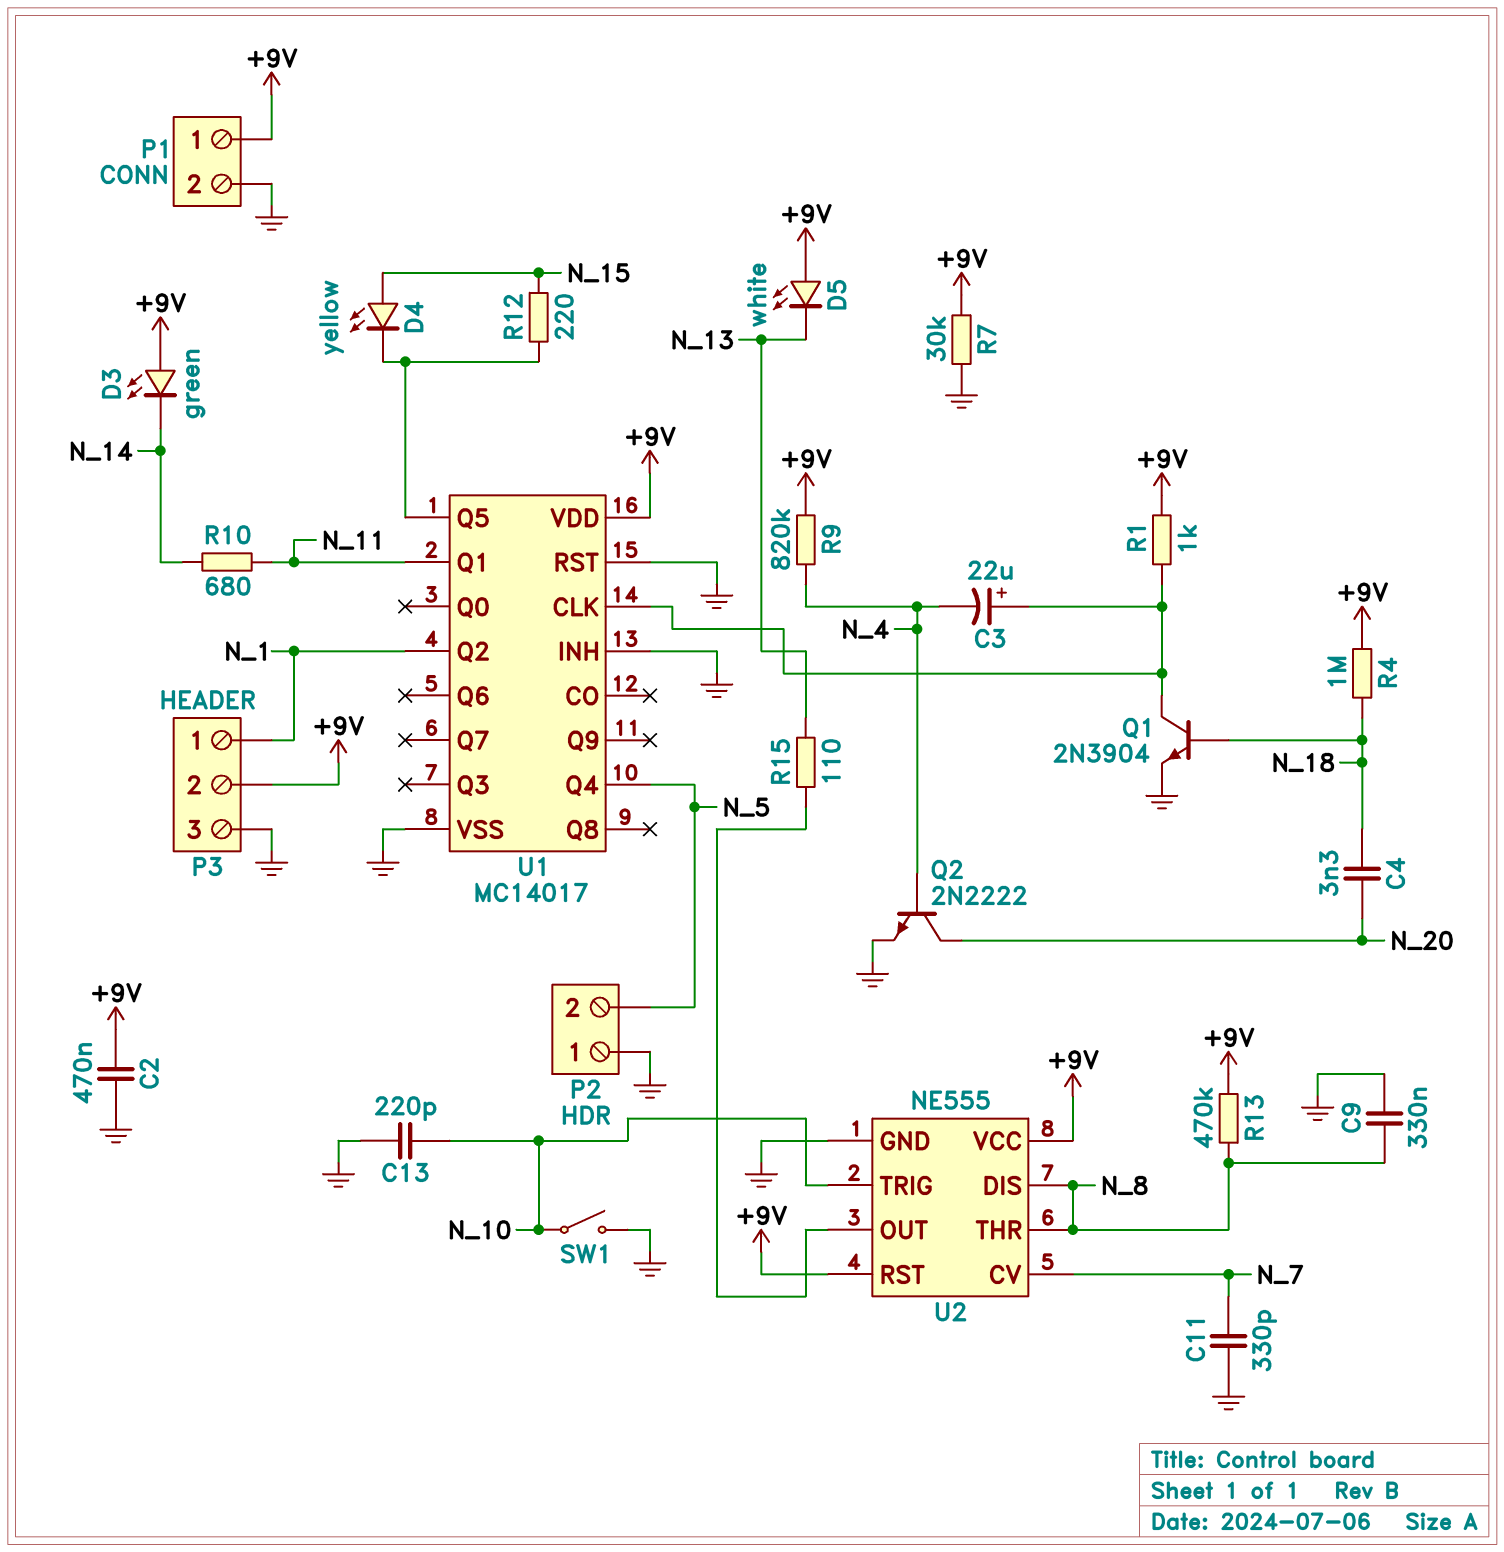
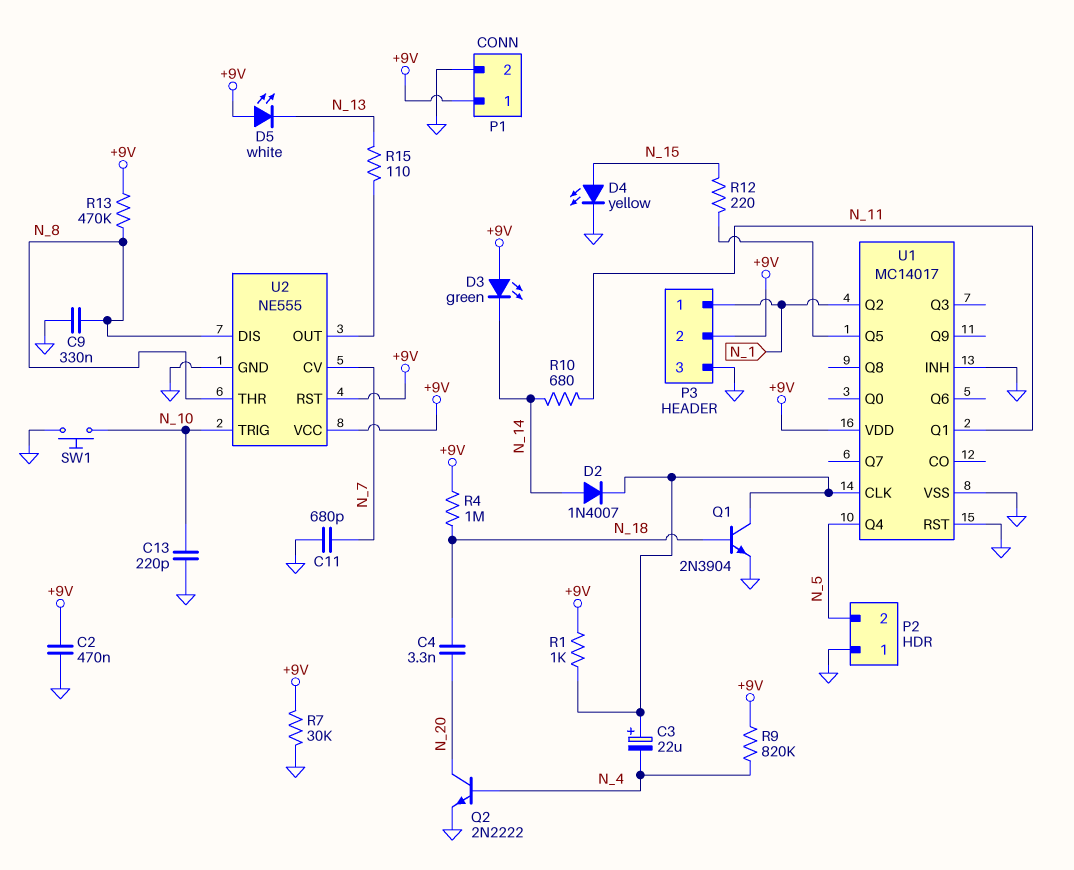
C11: 330pF (GND, N_7) -> 680pF (GND, N_7)
D2: none -> diode 1N4007 (A N_14, K U1/CLK)
D4: LED yellow (A N_15, K U1/Q5) -> LED yellow (A N_15, K GND)
SW1: switch (GND, N_10) -> button (GND, N_10)

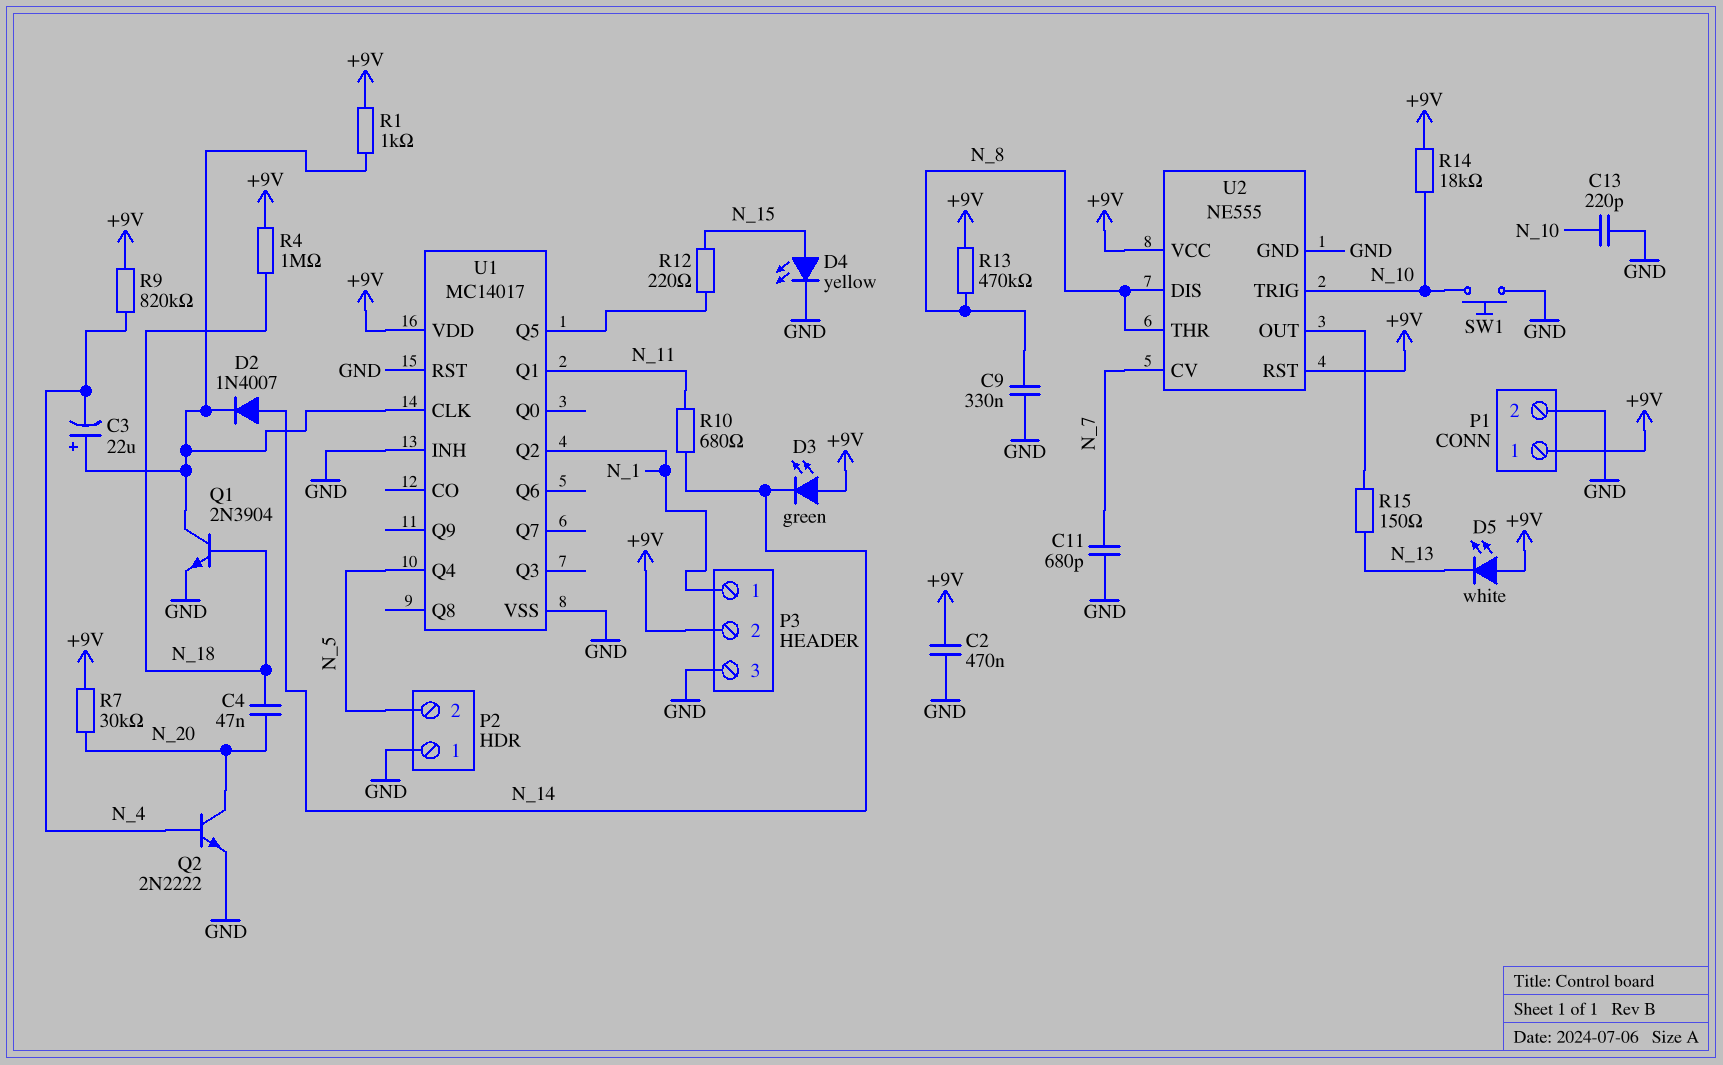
C4: 3.3nF (N_18, N_20) -> 47nF (N_18, N_20)
R7: 30k (+9V, GND) -> 30k (+9V, N_20)
R14: none -> 18k (+9V, N_10)
R15: 110 (N_13, U2/OUT) -> 150 (N_13, U2/OUT)

